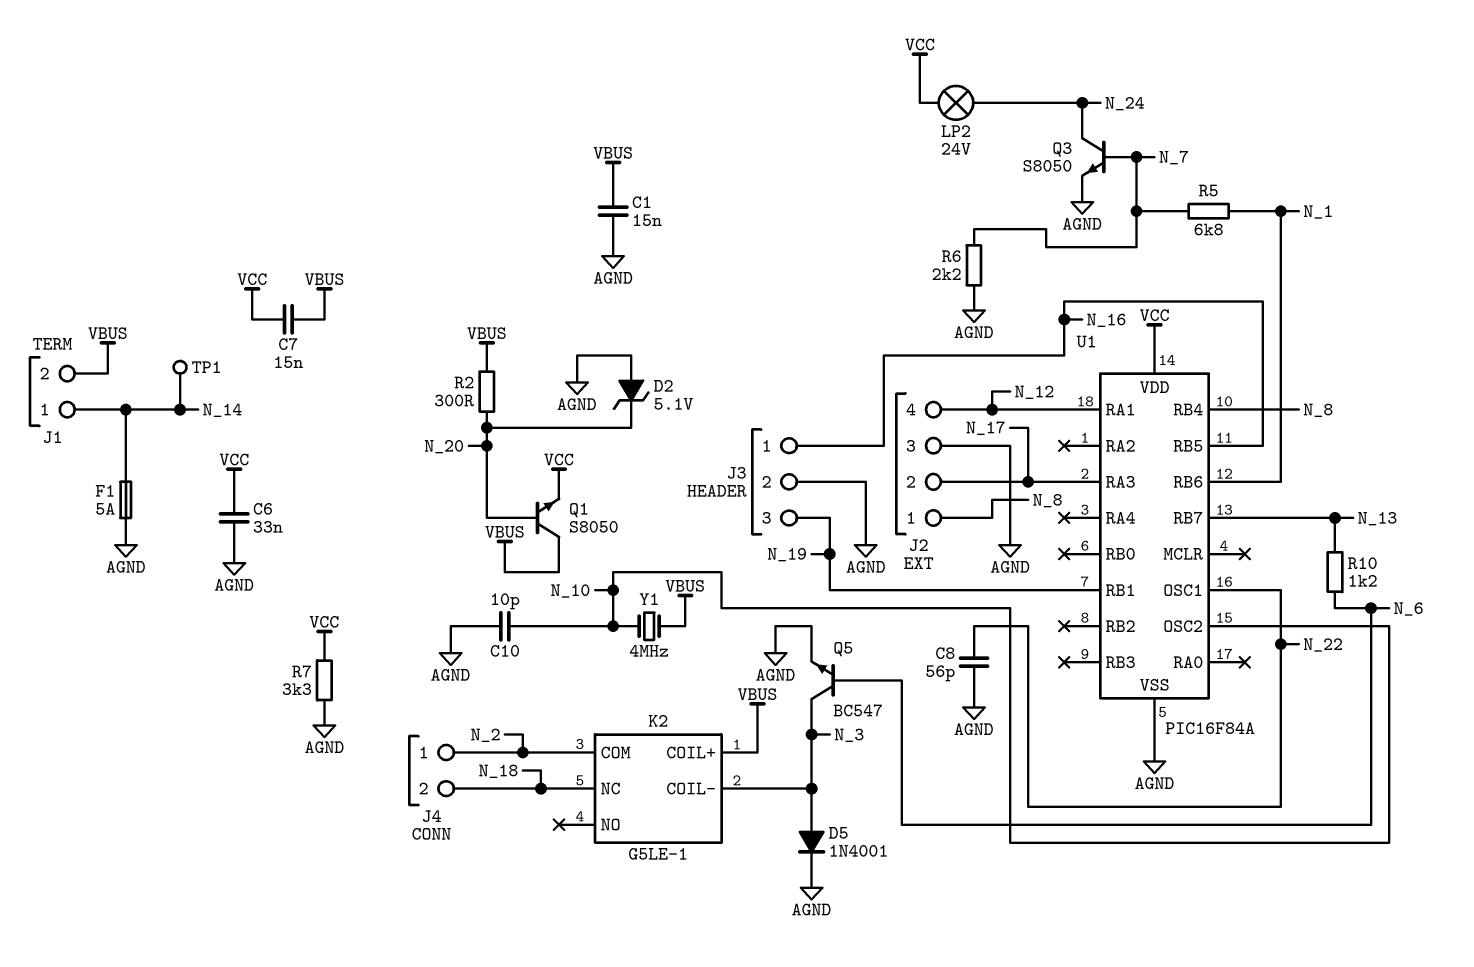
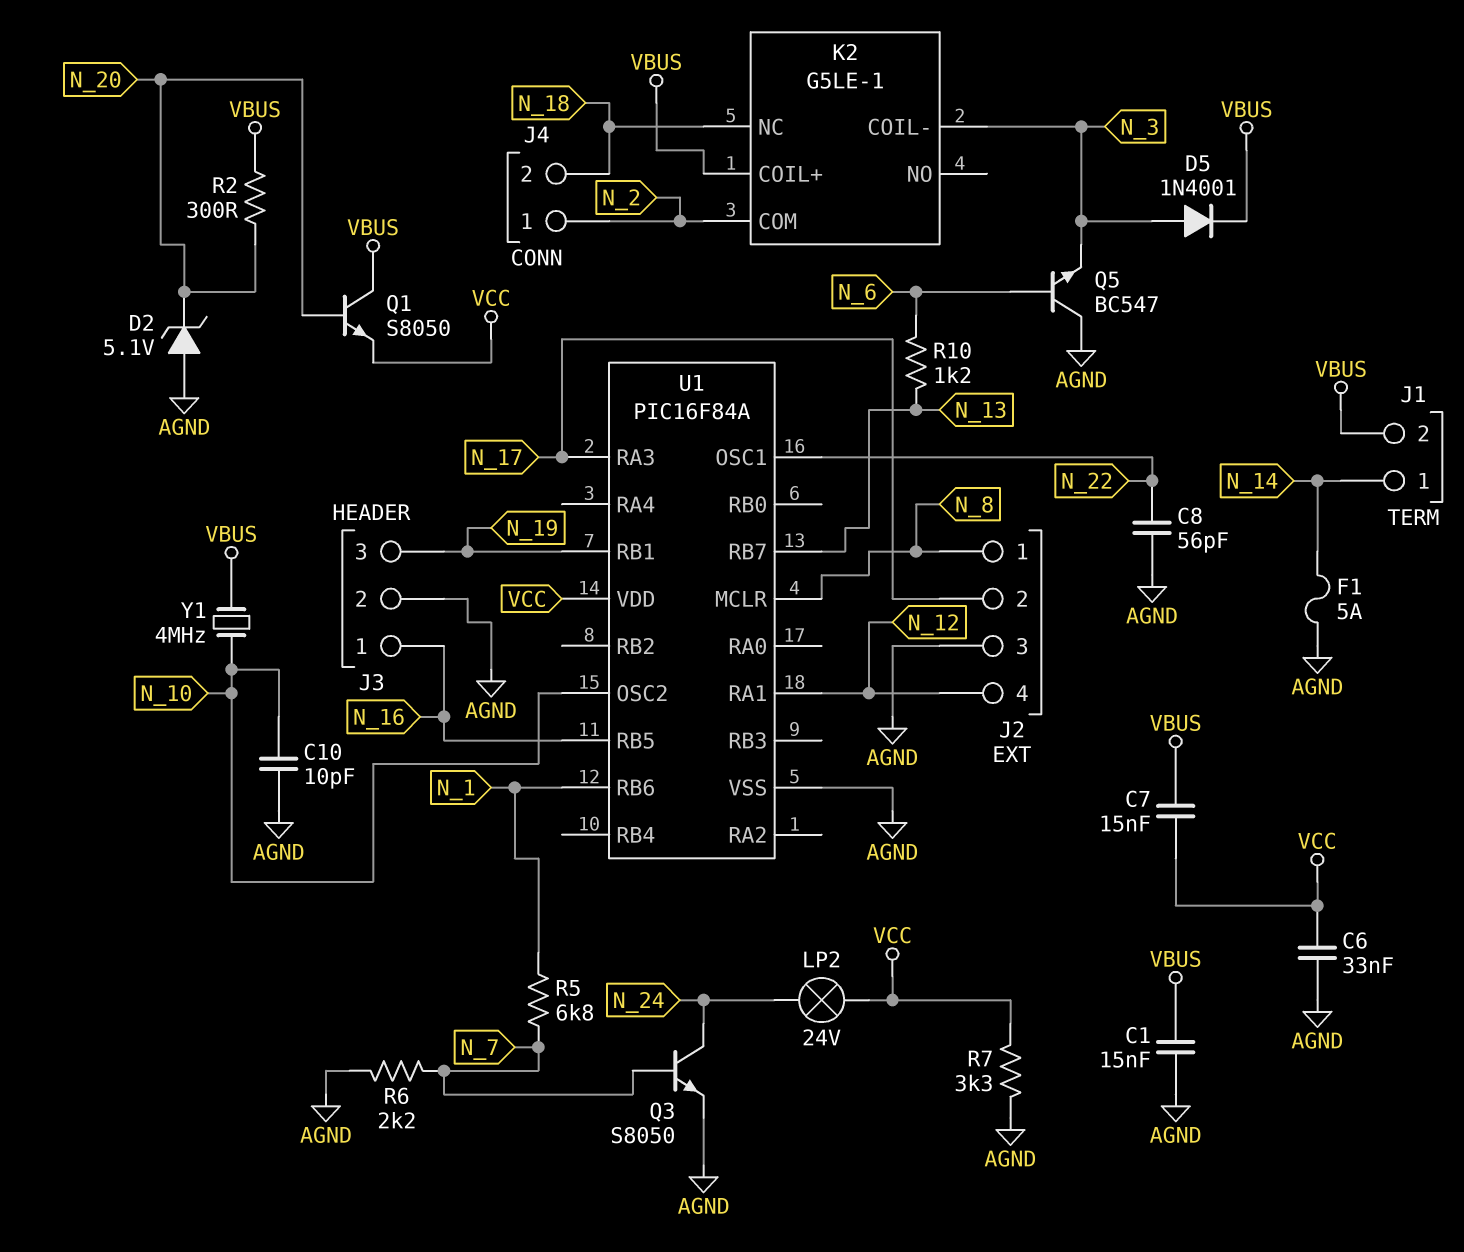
D5: diode 1N4001 (A N_3, K AGND) -> diode 1N4001 (A N_3, K VBUS)
Q5: NPN BC547 (B N_6, C N_3, E AGND) -> NPN BC547 (B N_6, C AGND, E N_3)
TP1: test point (N_14) -> none
U1 pin MCLR: none -> N_8
U1 pin RB4: N_8 -> none

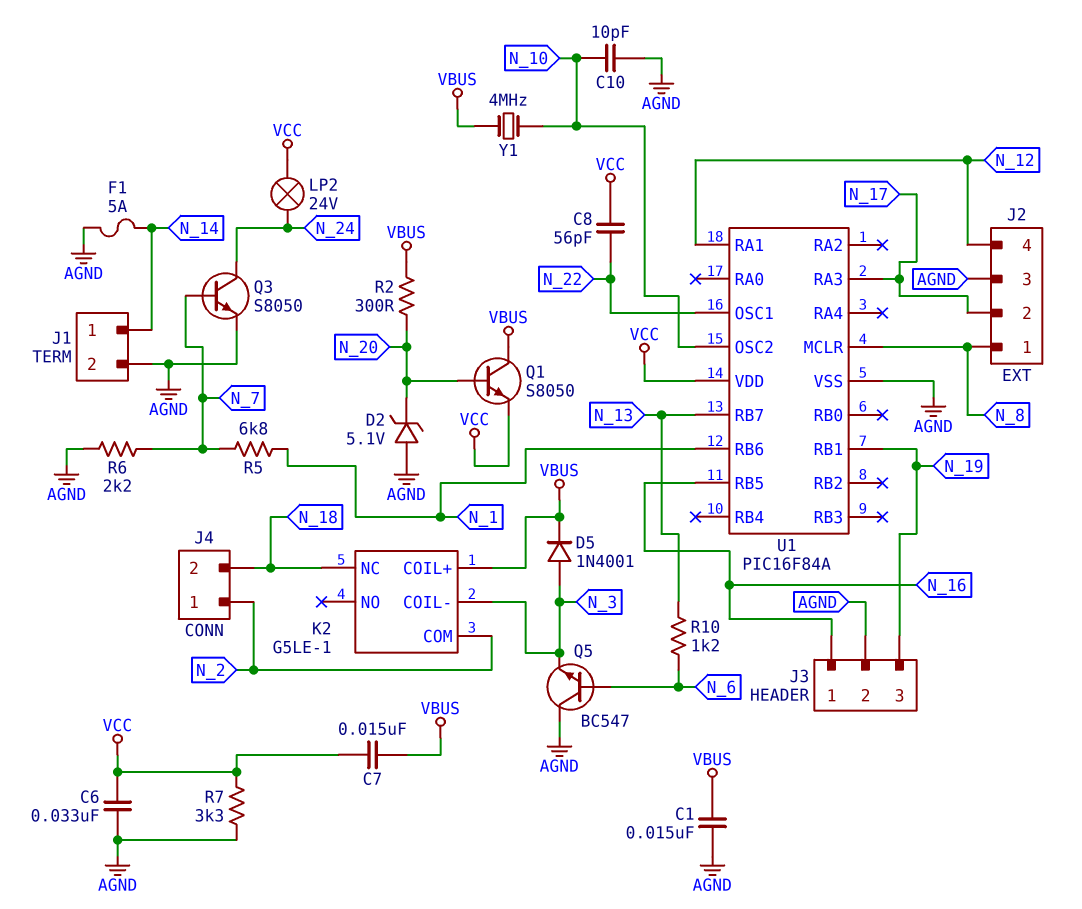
C8: 56pF (AGND, N_22) -> 56pF (N_22, VCC)
J1 pin 2: VBUS -> AGND

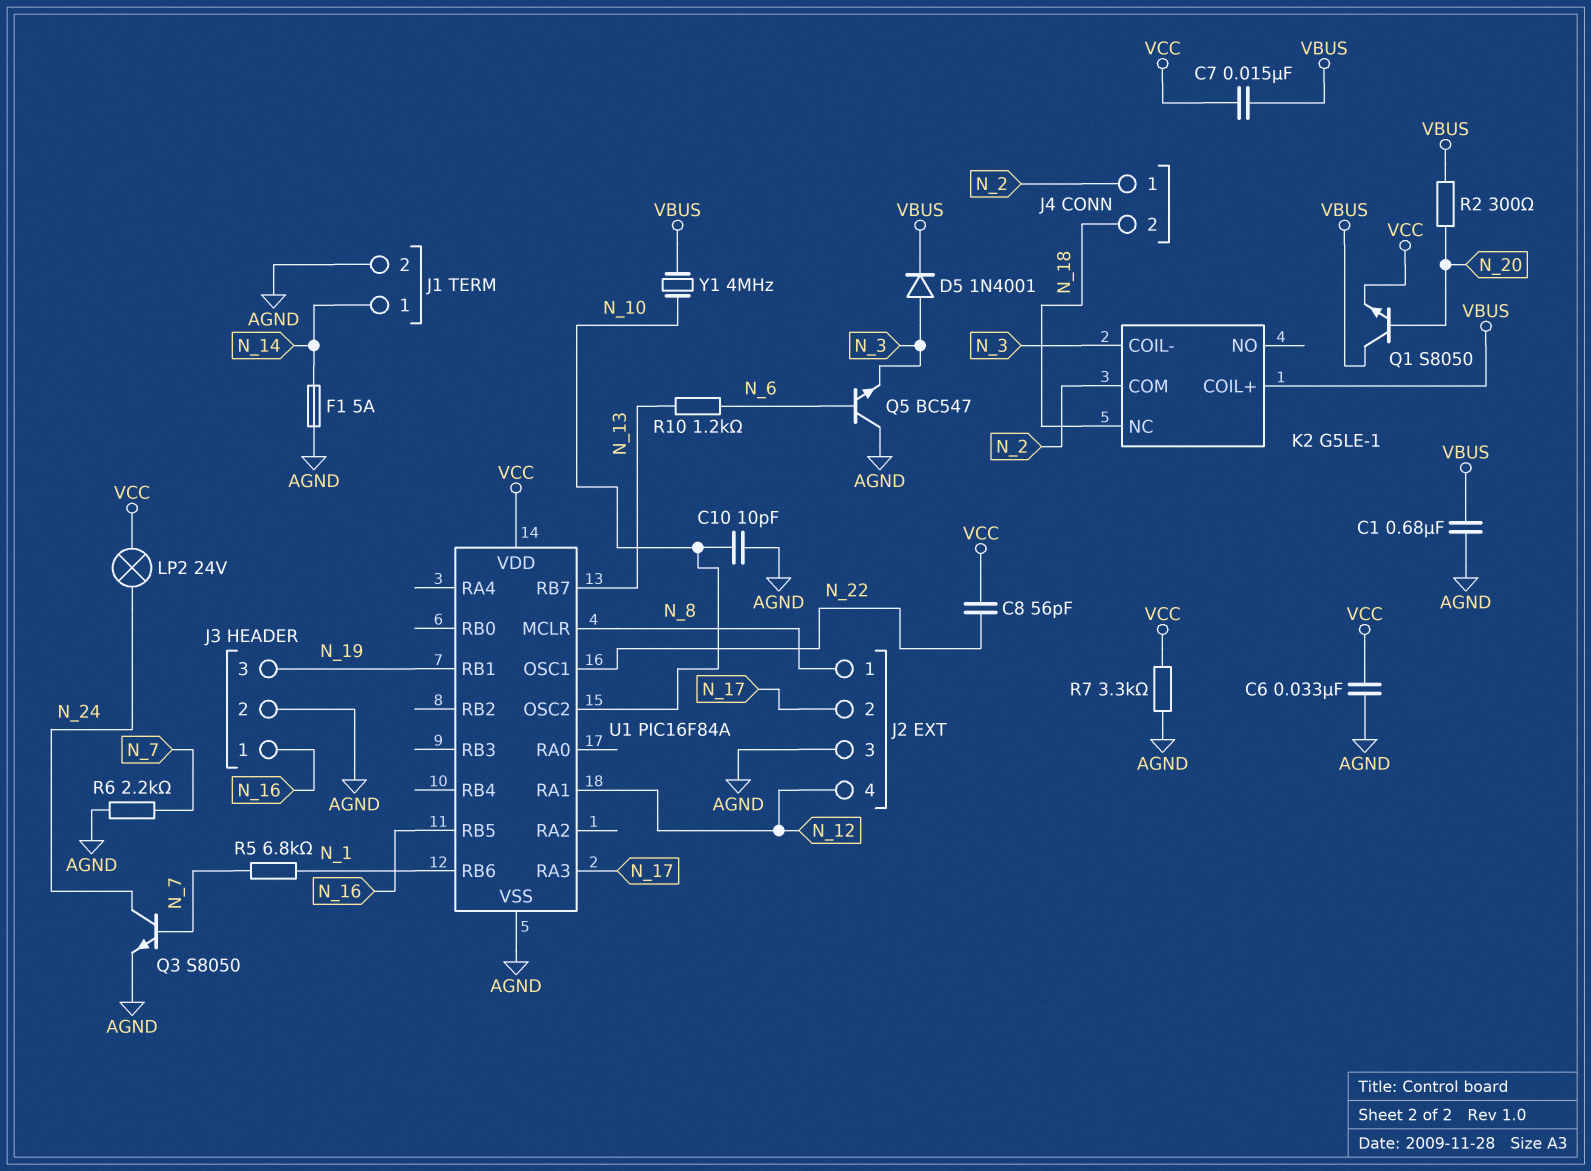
C1: 15nF (AGND, VBUS) -> 680nF (AGND, VBUS)
D2: zener 5.1V (A AGND, K N_20) -> none

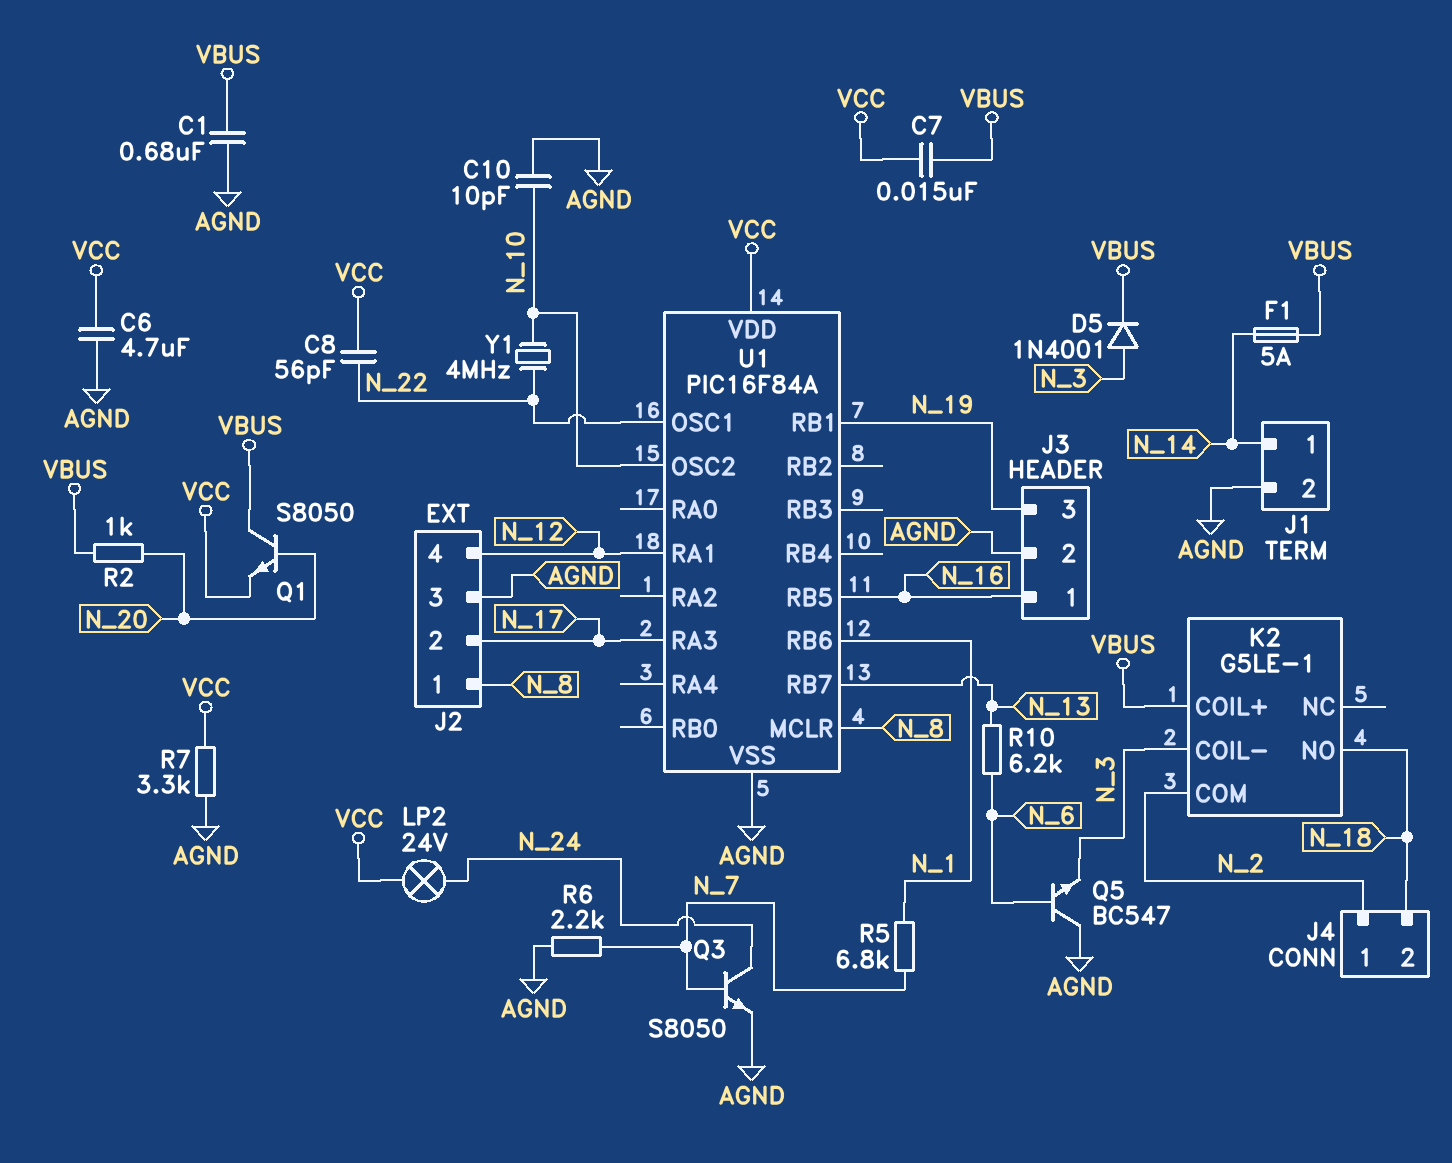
C6: 33nF (AGND, VCC) -> 4.7uF (AGND, VCC)
F1: 5A (AGND, N_14) -> 5A (N_14, VBUS)
K2 pin NC: N_18 -> none
K2 pin NO: none -> N_18
R2: 300 (N_20, VBUS) -> 1k (N_20, VBUS)
R10: 1.2k (N_6, N_13) -> 6.2k (N_6, N_13)
Y1: 4MHz (N_10, VBUS) -> 4MHz (N_10, N_22)

